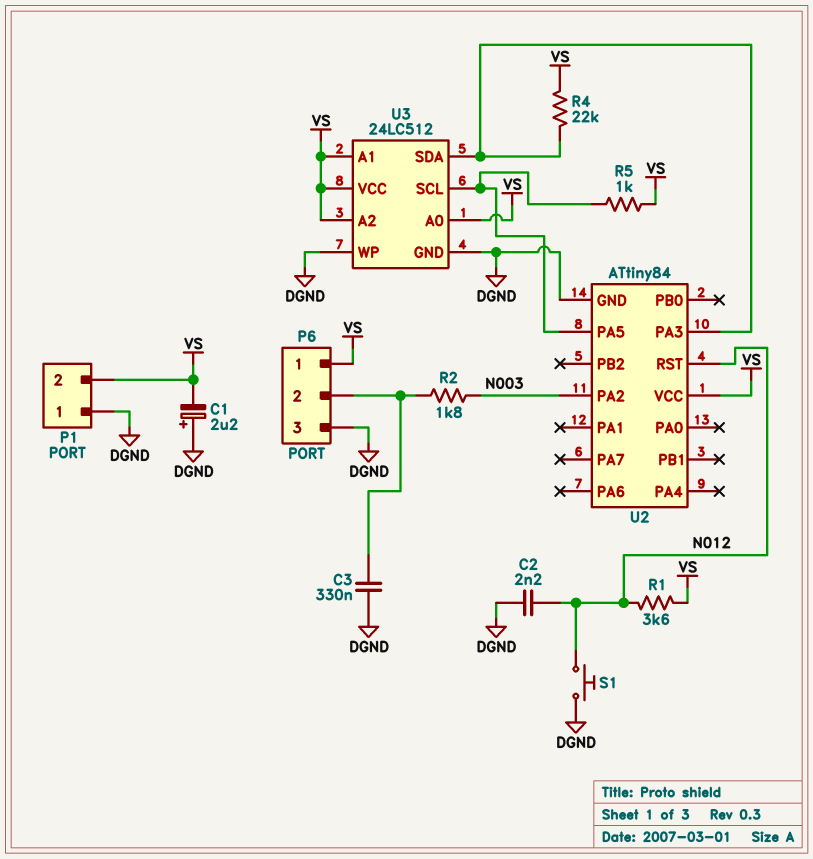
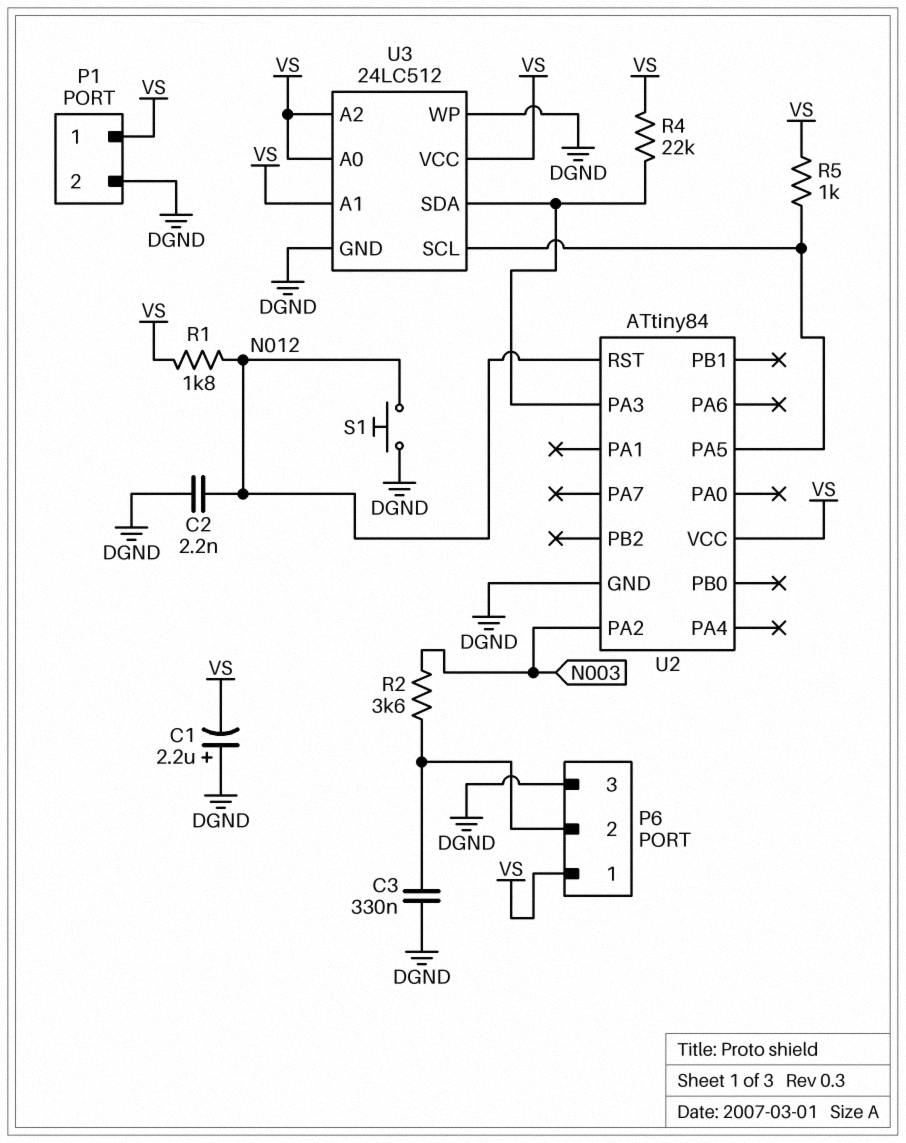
P1 pin 1: DGND -> VS
P1 pin 2: VS -> DGND
R1: 3.6k (N012, VS) -> 1.8k (N012, VS)
R2: 1.8k (N003, P6/2) -> 3.6k (N003, P6/2)

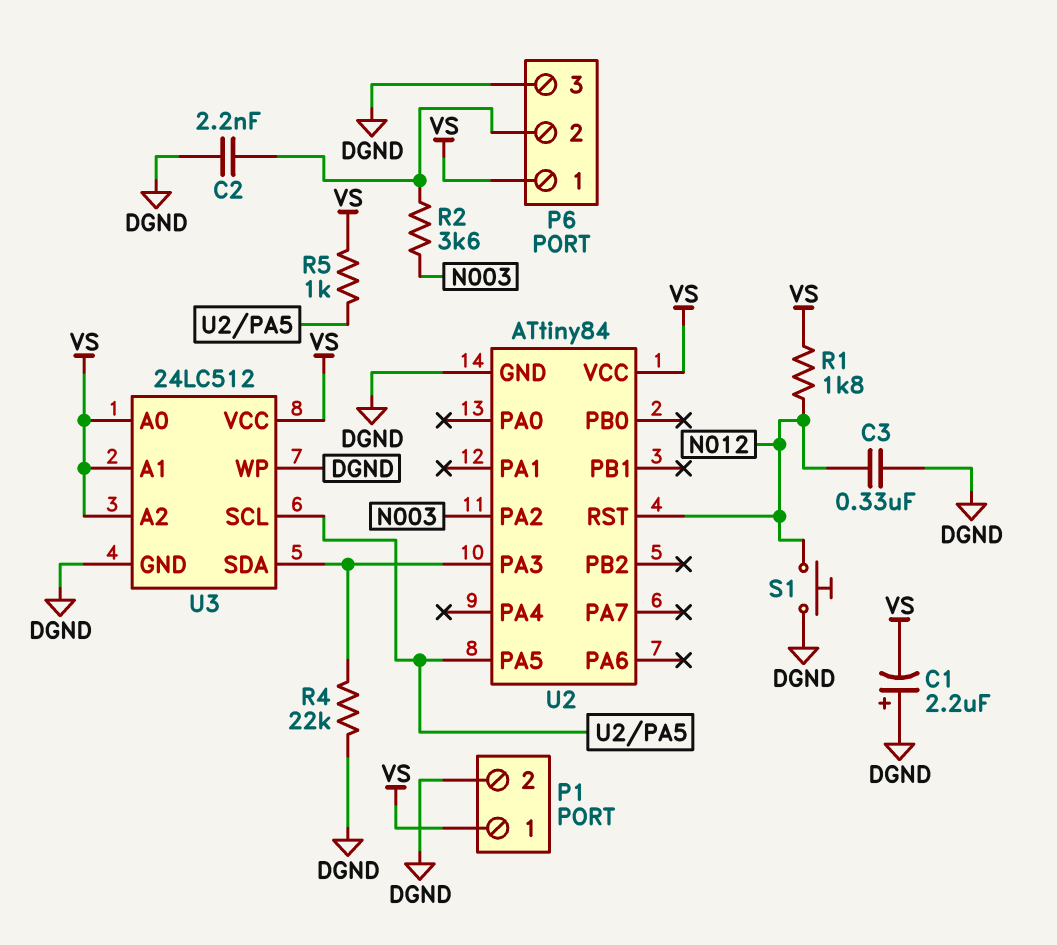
C2: 2.2nF (DGND, N012) -> 2.2nF (DGND, P6/2)
C3: 330nF (DGND, P6/2) -> 330nF (DGND, N012)
R4: 22k (U2/PA3, VS) -> 22k (DGND, U2/PA3)

